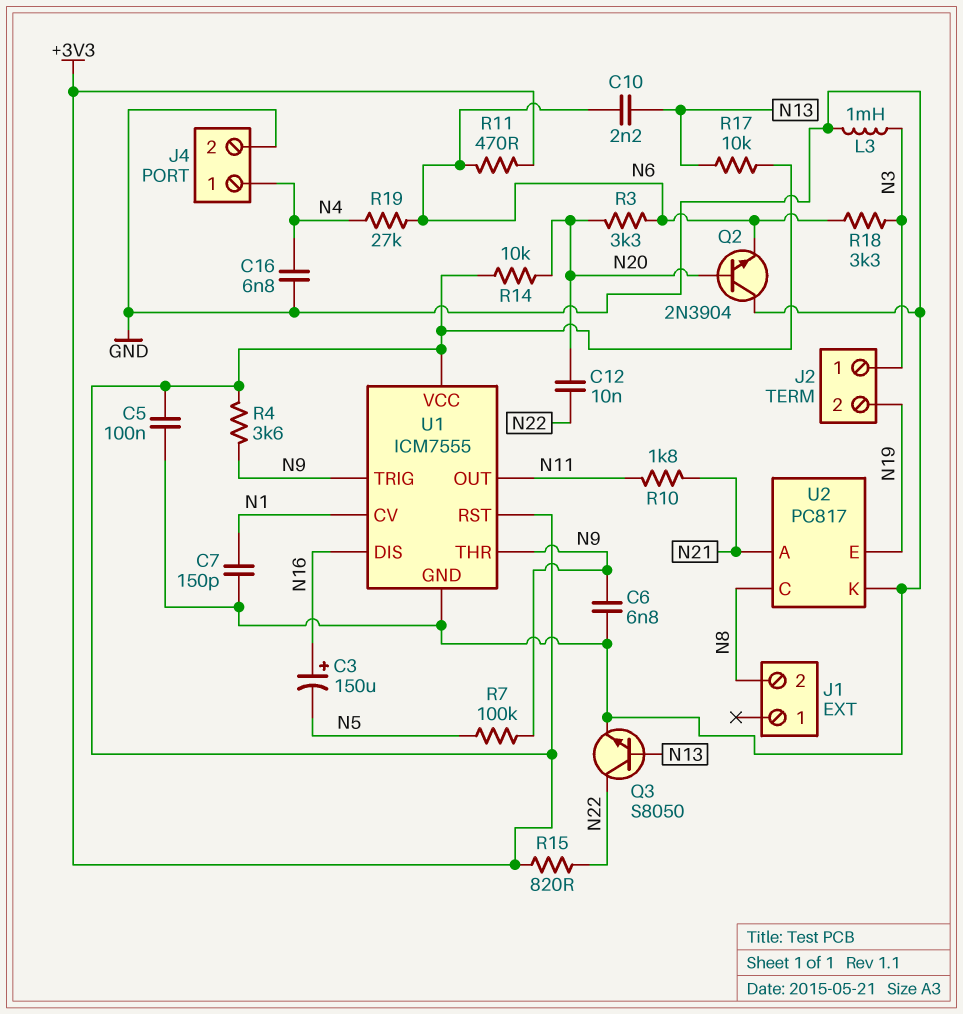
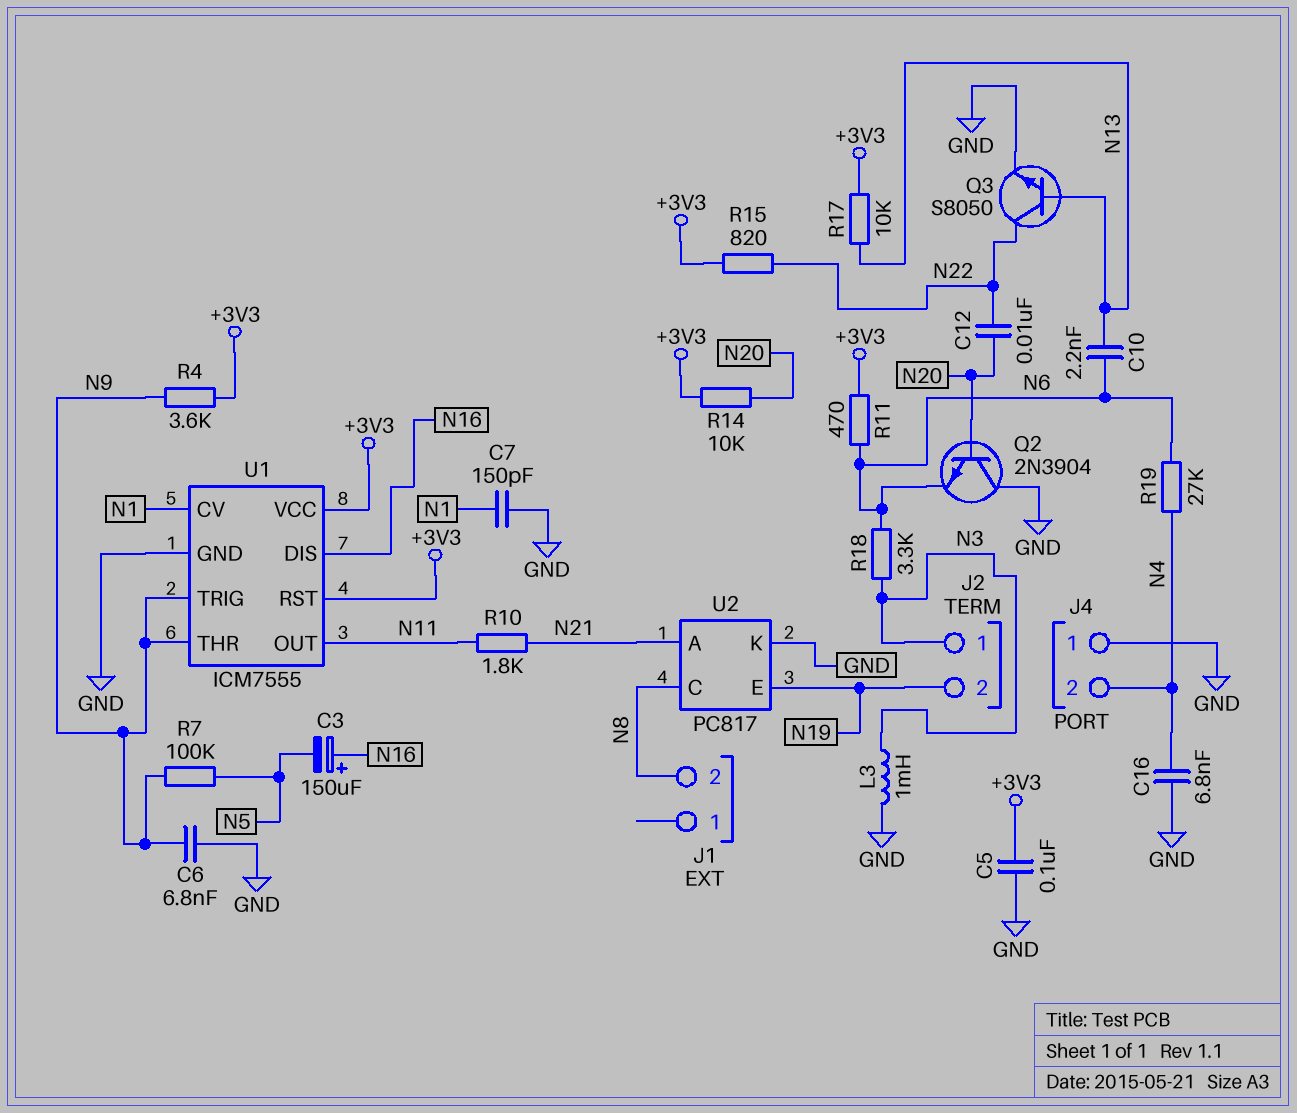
J4 pin 1: N4 -> GND
J4 pin 2: GND -> N4
R3: 3.3k (N6, N20) -> none

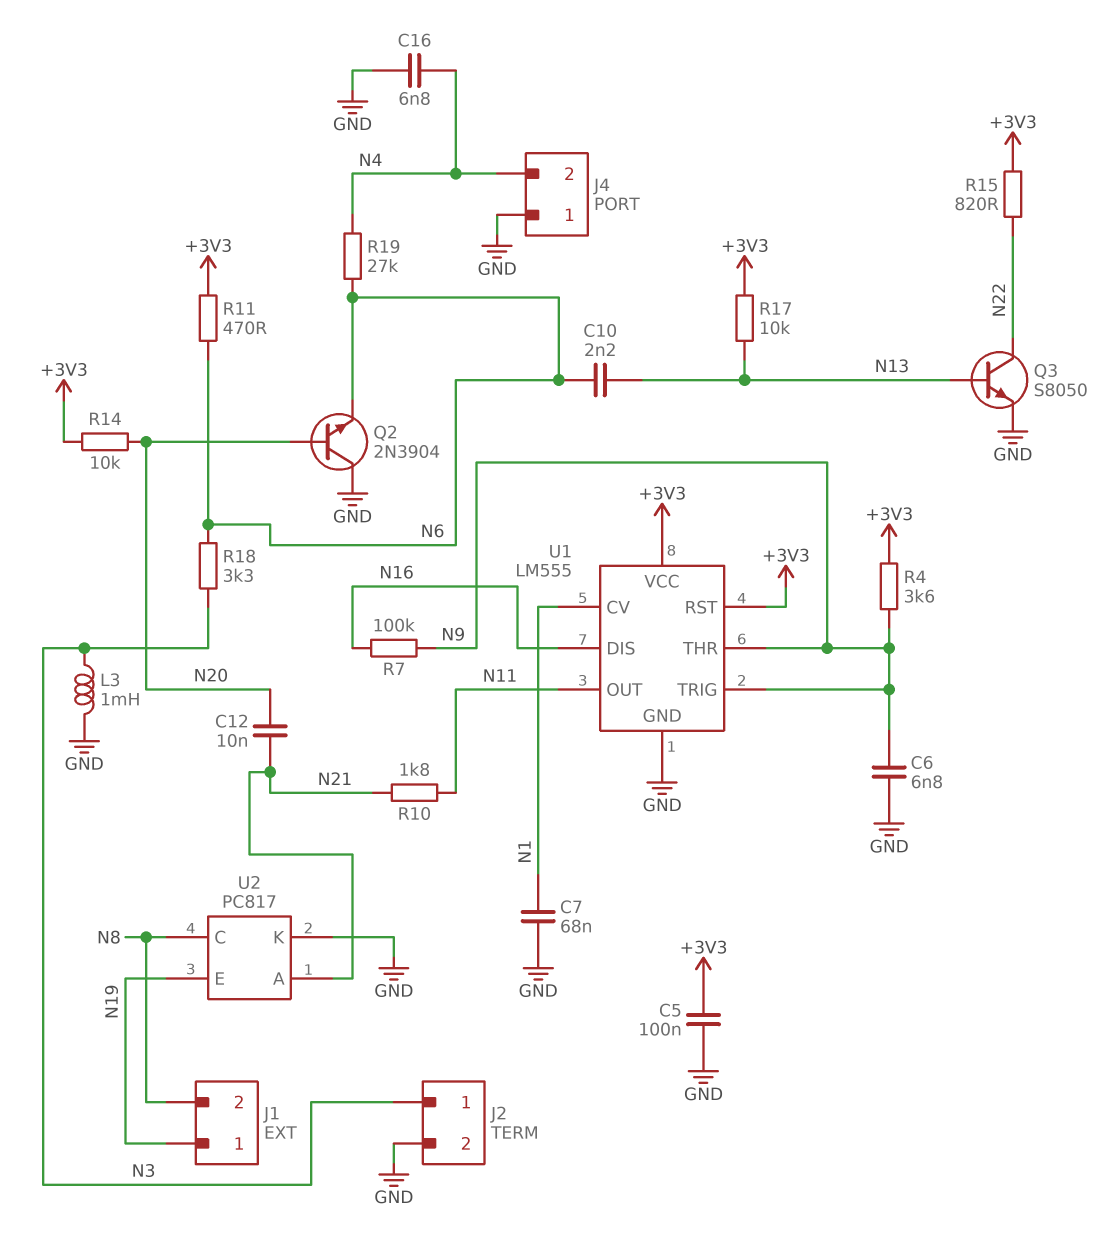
C3: 150uF (plus N16, minus N5) -> none
C7: 150pF (GND, N1) -> 68nF (GND, N1)
C12: 10nF (N20, N22) -> 10nF (N20, N21)
J1 pin 1: none -> N19
J2 pin 2: N19 -> GND
R7: 100k (N5, N9) -> 100k (N9, N16)
U1: ICM7555 -> LM555

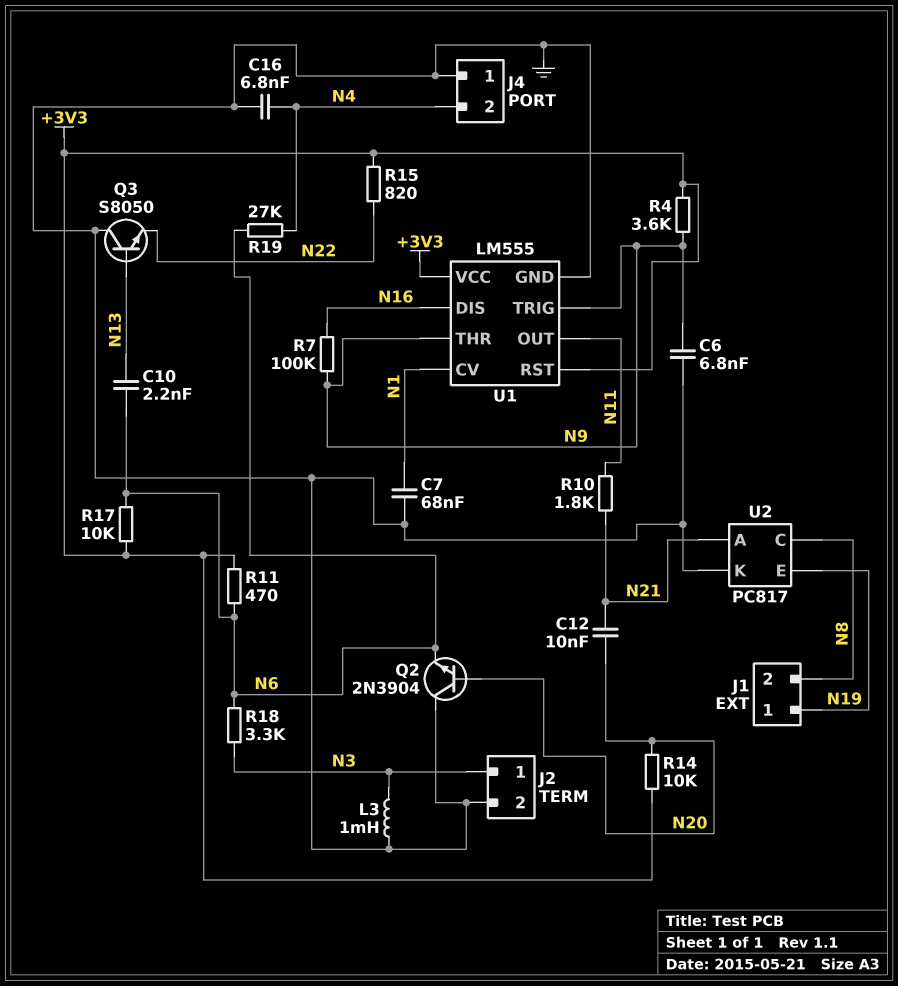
C5: 100nF (+3V3, GND) -> none
Q3: NPN S8050 (B N13, C N22, E GND) -> NPN S8050 (B N13, C GND, E N22)
R17: 10k (+3V3, N13) -> 10k (+3V3, N6)

